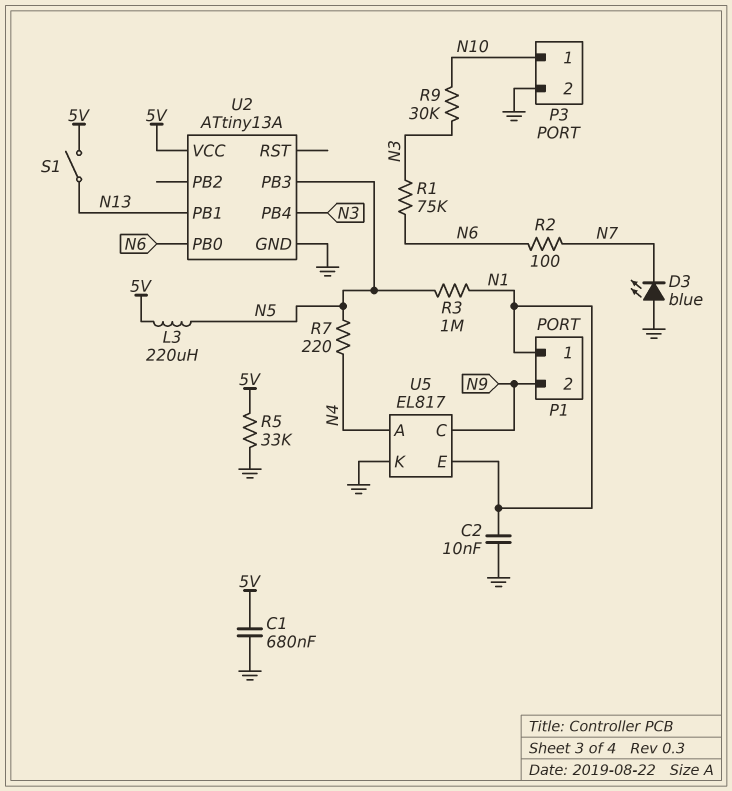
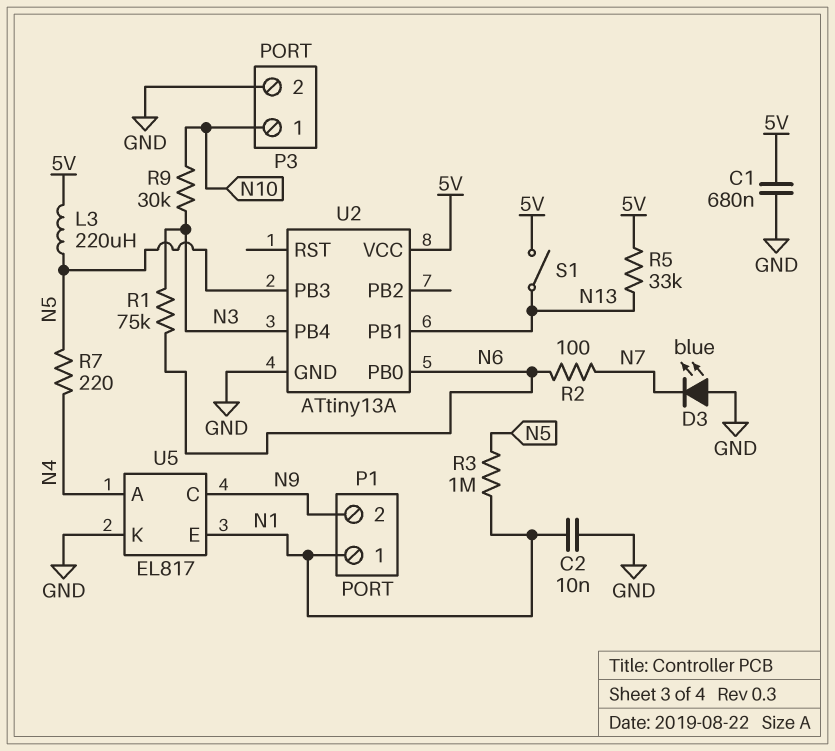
R5: 33k (5V, GND) -> 33k (5V, N13)

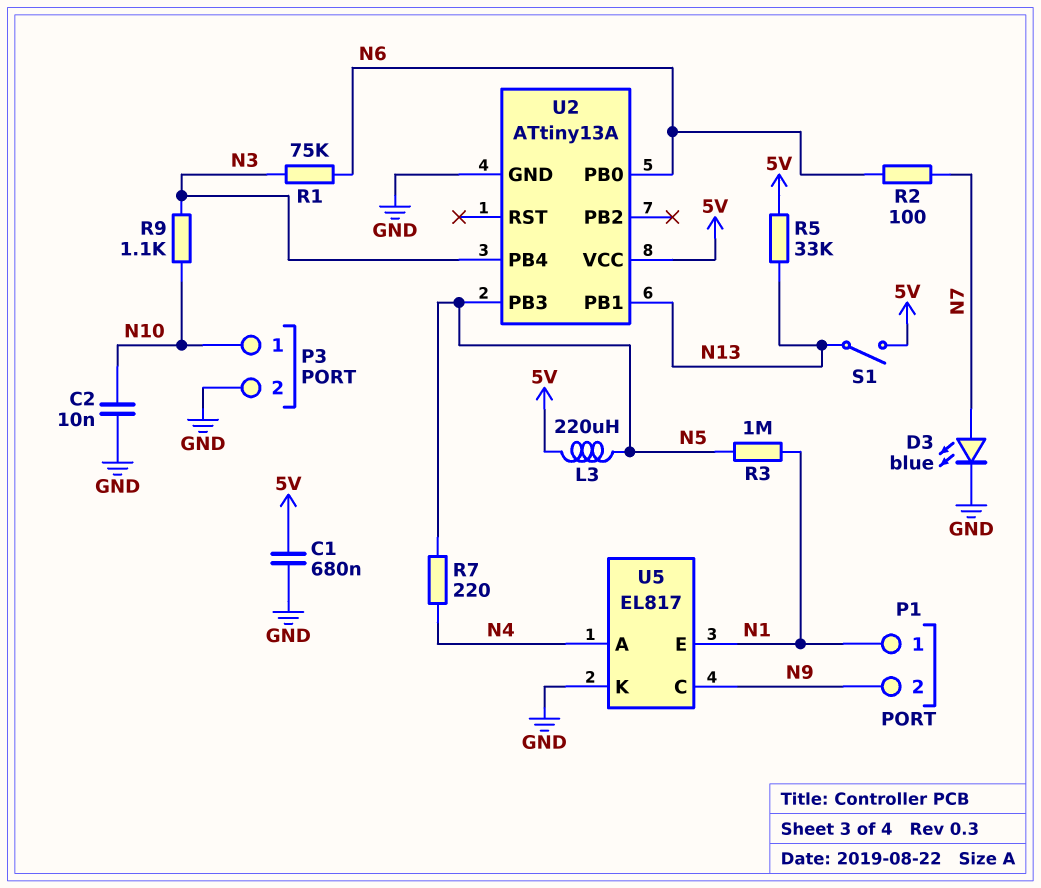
C2: 10nF (GND, N1) -> 10nF (GND, N10)
D3: LED blue (A GND, K N7) -> LED blue (A N7, K GND)
R9: 30k (N3, N10) -> 1.1k (N3, N10)

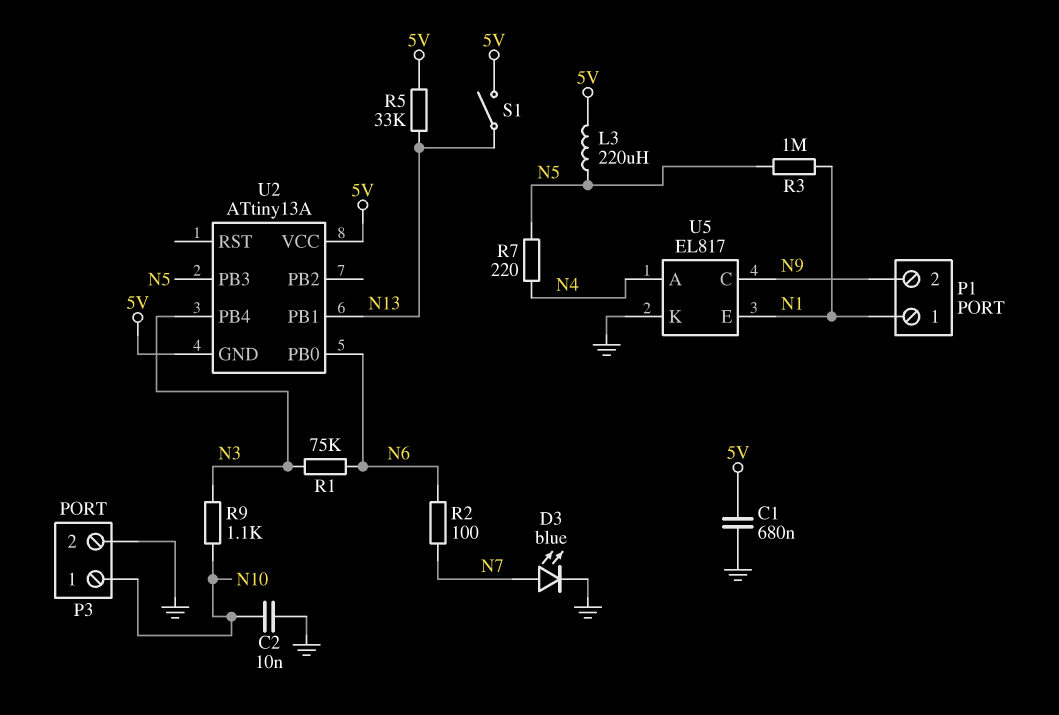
U2 pin GND: GND -> 5V

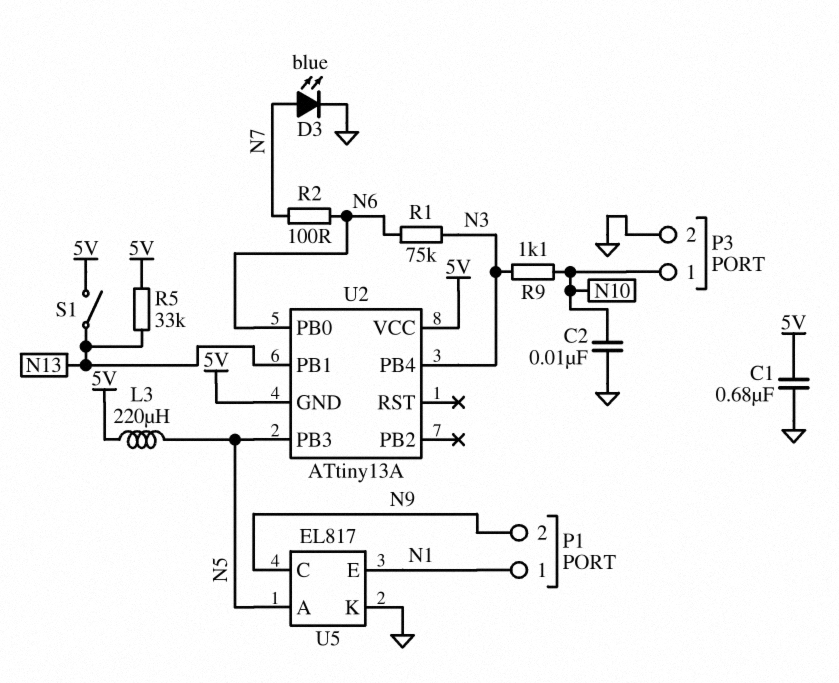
R3: 1M (N1, N5) -> none
R7: 220 (N4, N5) -> none
U5 pin A: N4 -> N5

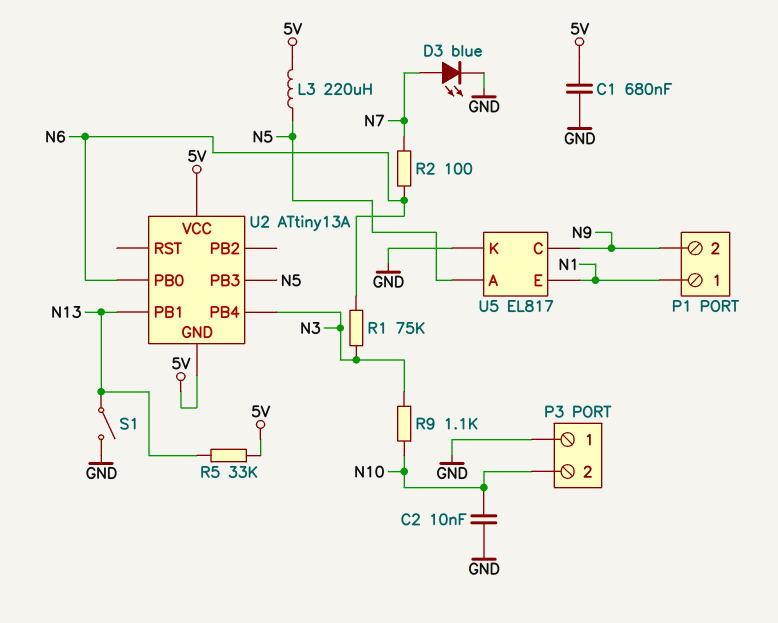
P3 pin 1: N10 -> GND
P3 pin 2: GND -> N10
S1: switch (5V, N13) -> switch (GND, N13)

